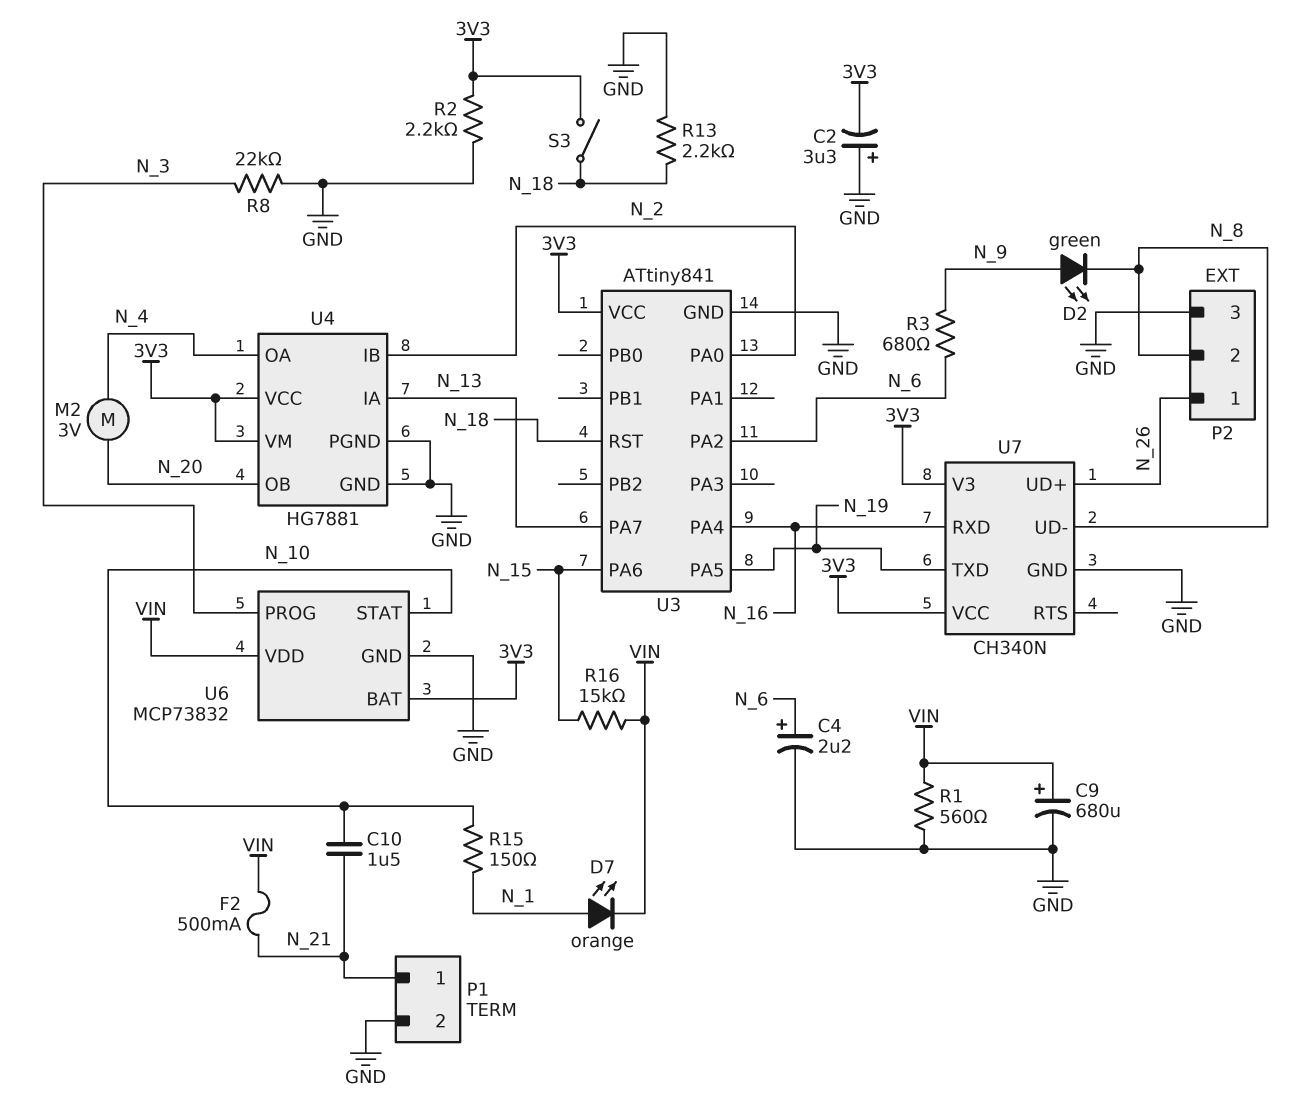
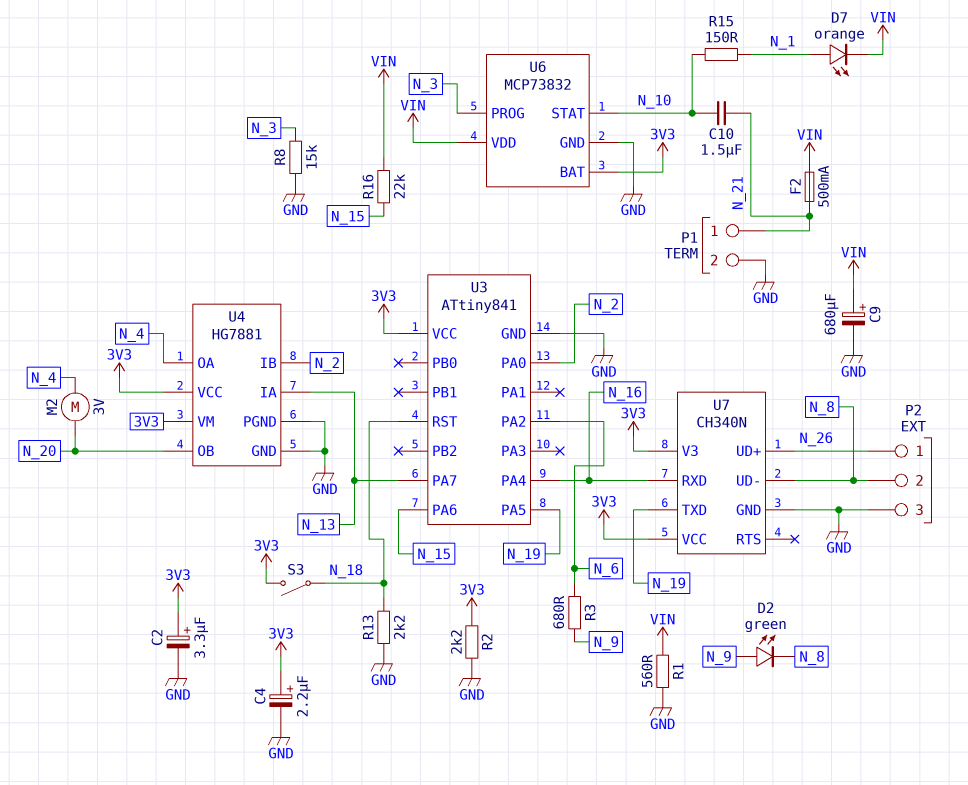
C2: 3.3uF (plus GND, minus 3V3) -> 3.3uF (plus 3V3, minus GND)
C4: 2.2uF (plus N_6, minus GND) -> 2.2uF (plus 3V3, minus GND)
R8: 22k (GND, N_3) -> 15k (GND, N_3)
R16: 15k (N_15, VIN) -> 22k (N_15, VIN)

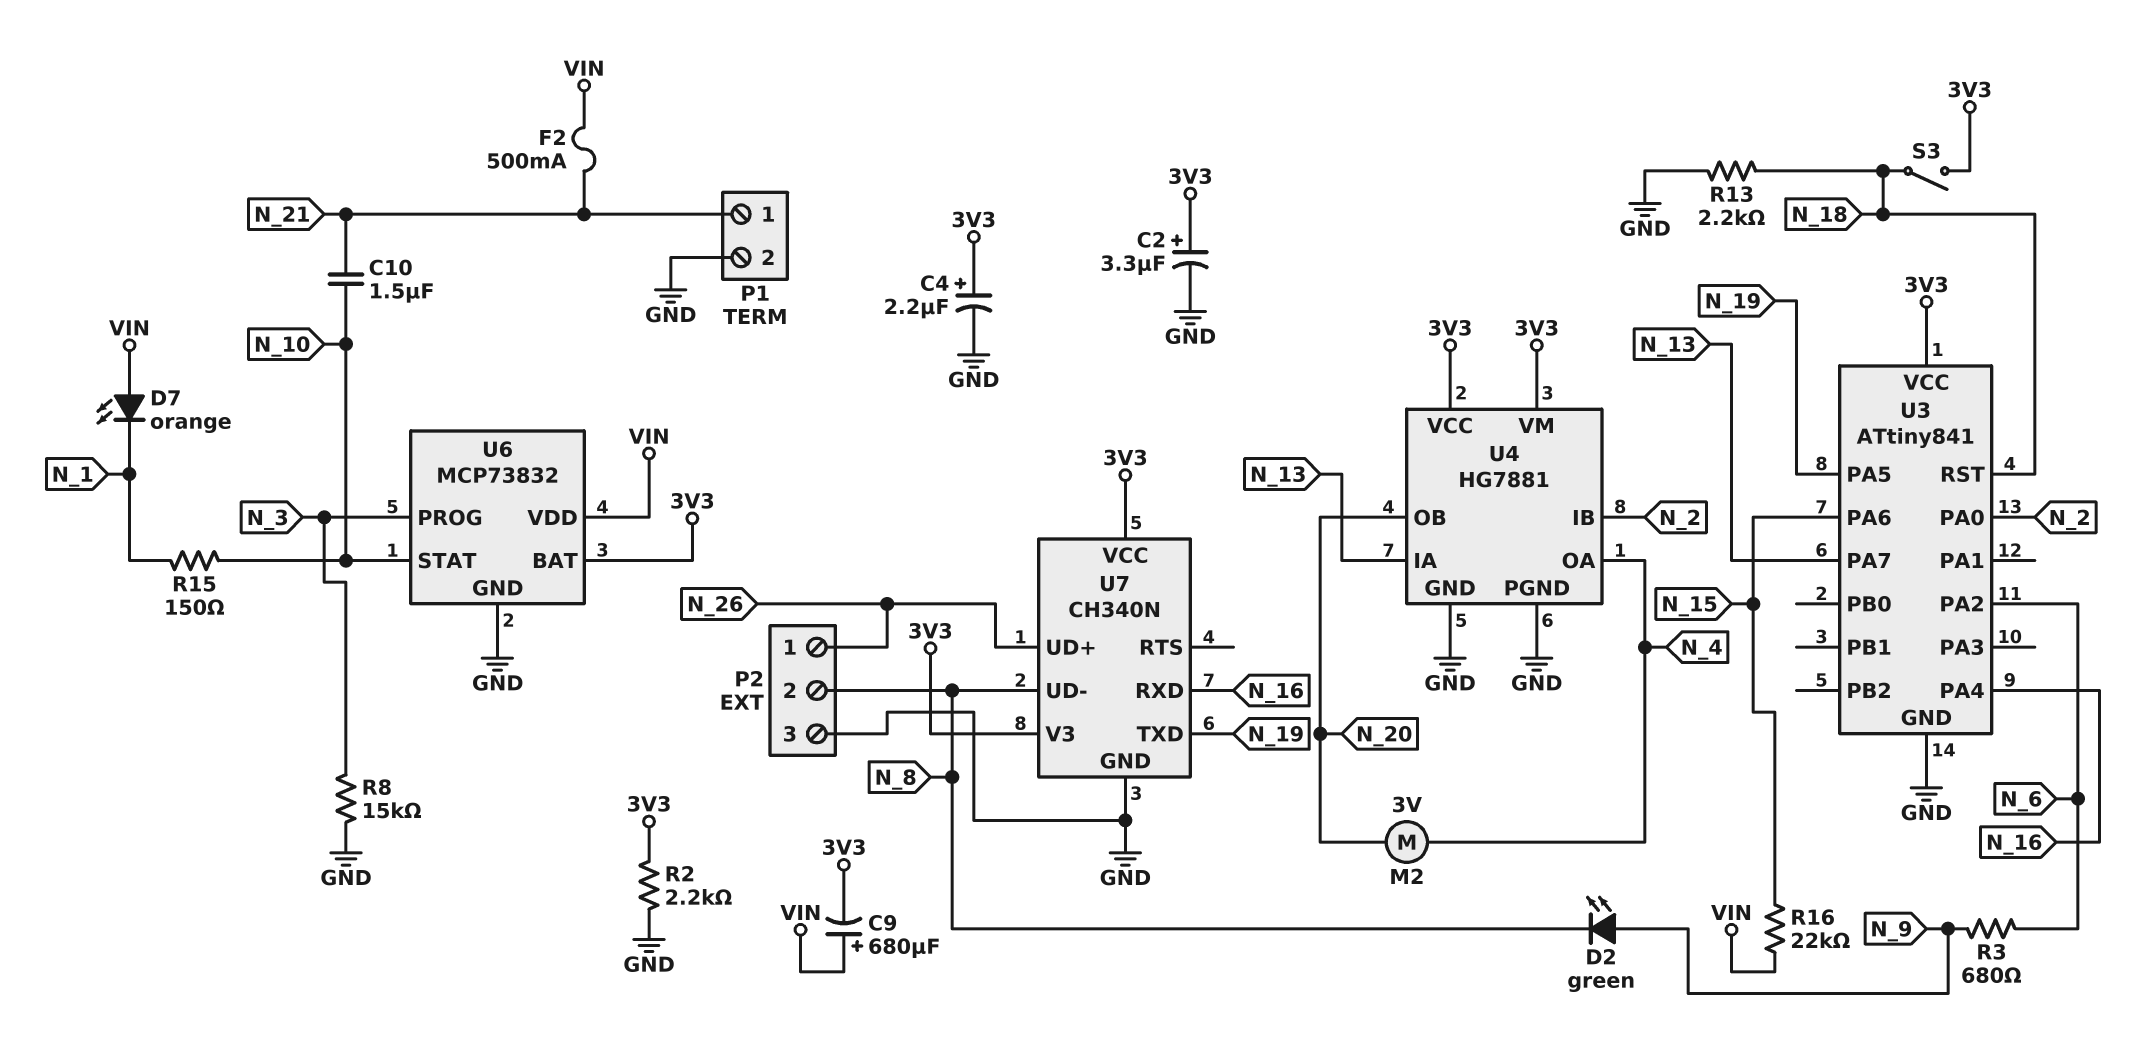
C9: 680uF (plus VIN, minus GND) -> 680uF (plus VIN, minus 3V3)
D7: LED orange (A N_1, K VIN) -> LED orange (A VIN, K N_1)
R1: 560 (GND, VIN) -> none

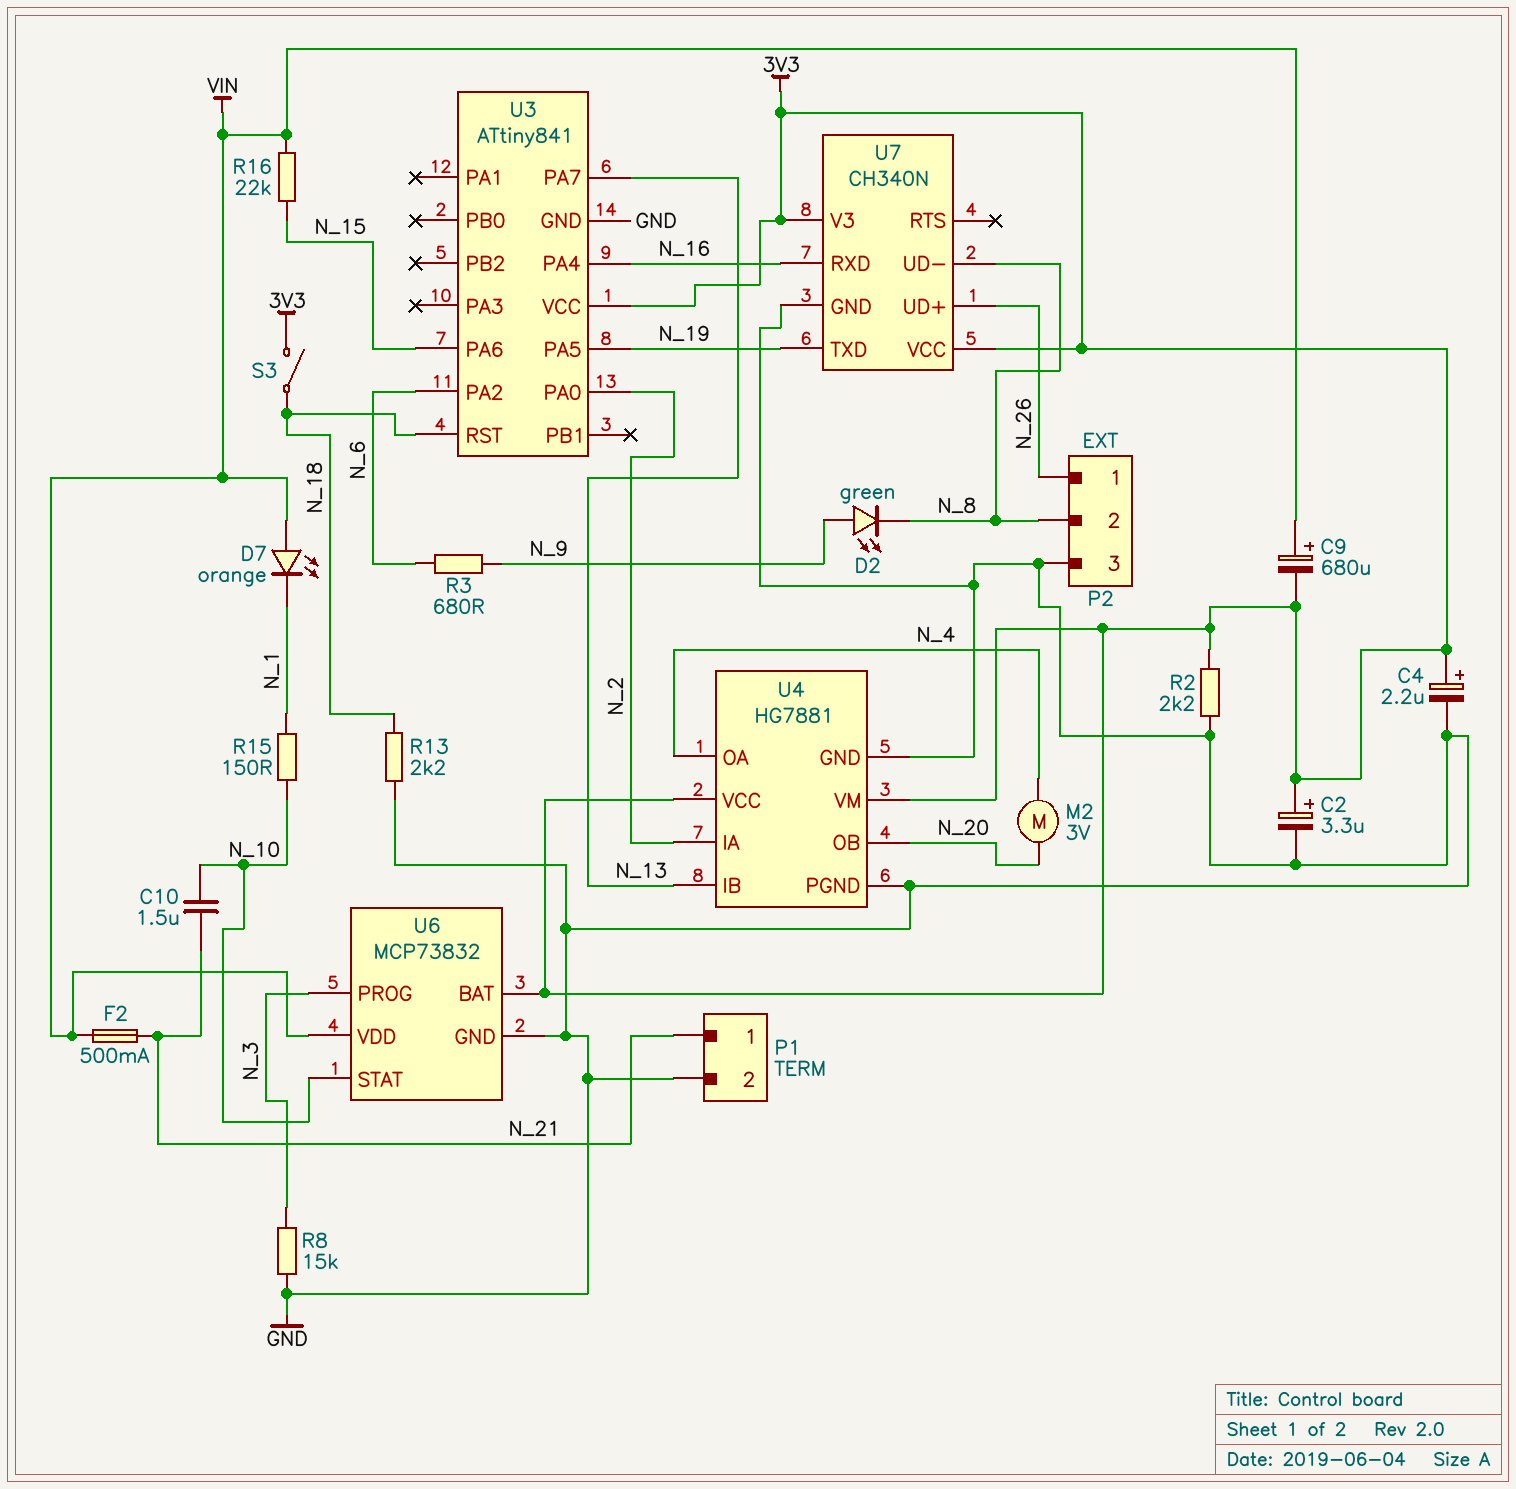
U4 pin IA: N_13 -> N_2
U4 pin IB: N_2 -> N_13

